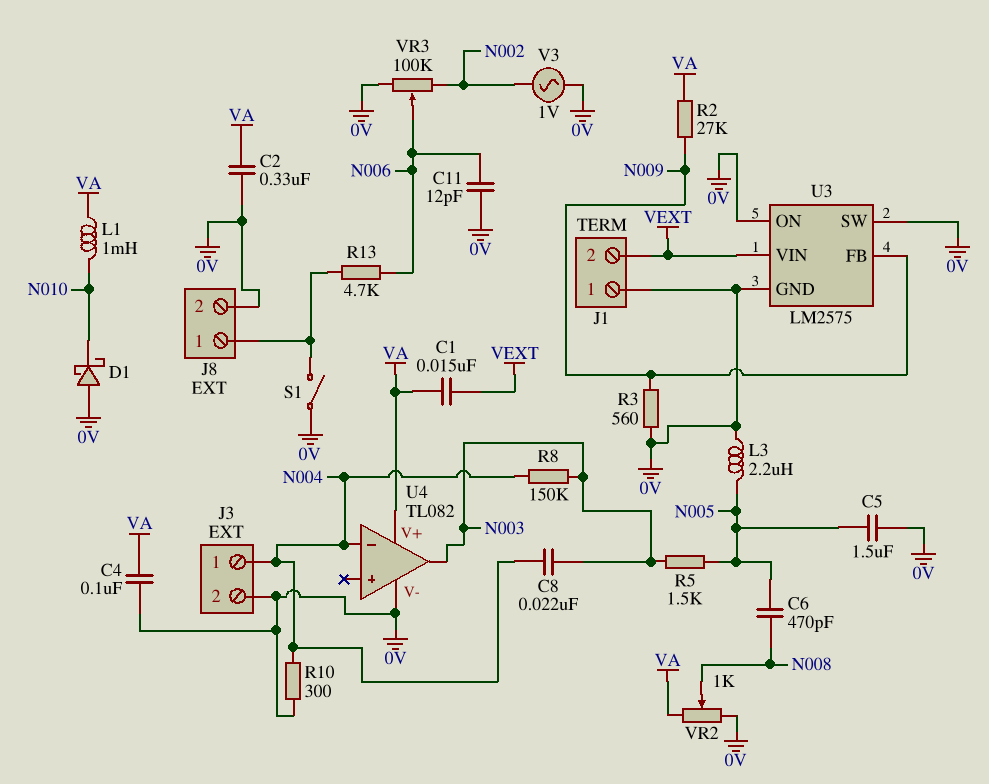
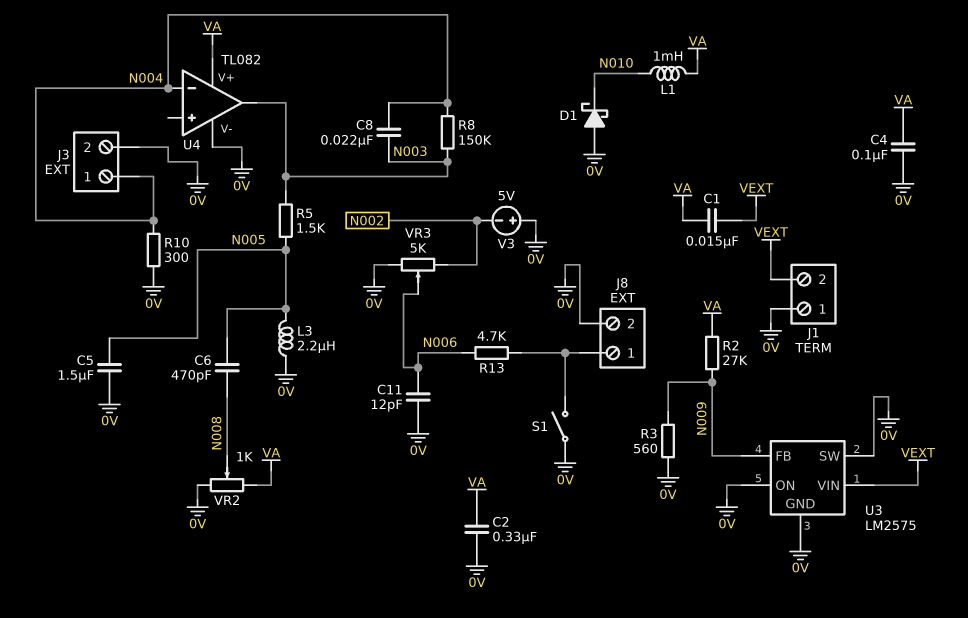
V3: AC 1V (0V, N002) -> 5V (plus 0V, minus N002)
VR3: 100k (0V, N002, wiper N006) -> 5k (0V, N002, wiper N006)

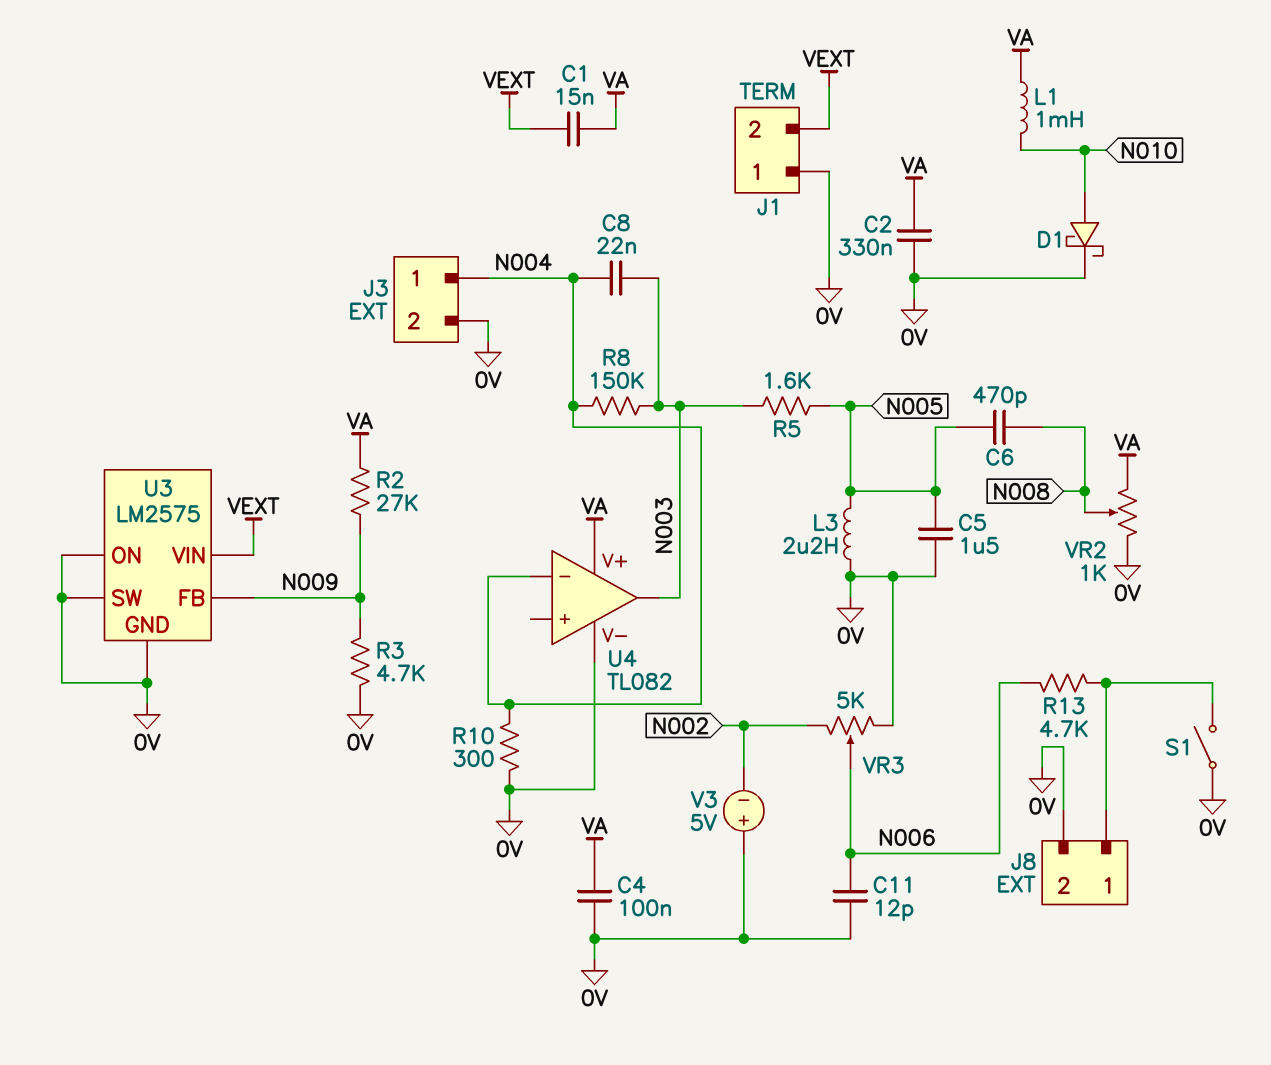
D1: schottky (A 0V, K N010) -> schottky (A N010, K 0V)
R3: 560 (0V, N009) -> 4.7k (0V, N009)
R5: 1.5k (N003, N005) -> 1.6k (N003, N005)

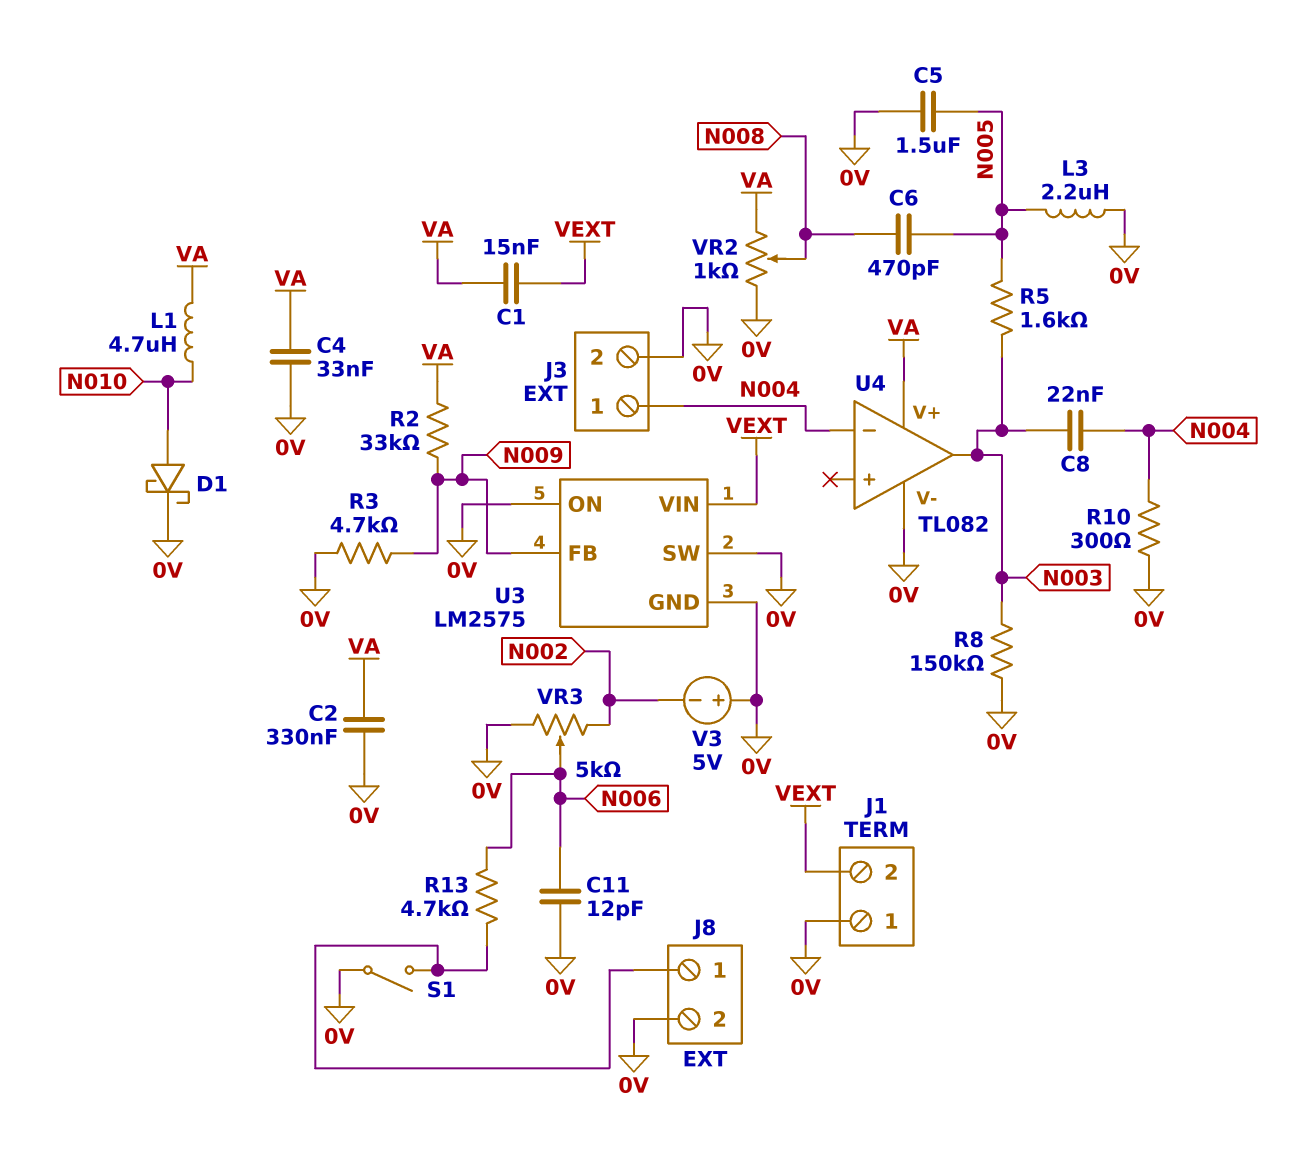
C4: 100nF (0V, VA) -> 33nF (0V, VA)
L1: 1mH (N010, VA) -> 4.7uH (N010, VA)
R2: 27k (N009, VA) -> 33k (N009, VA)
R8: 150k (N003, N004) -> 150k (0V, N003)

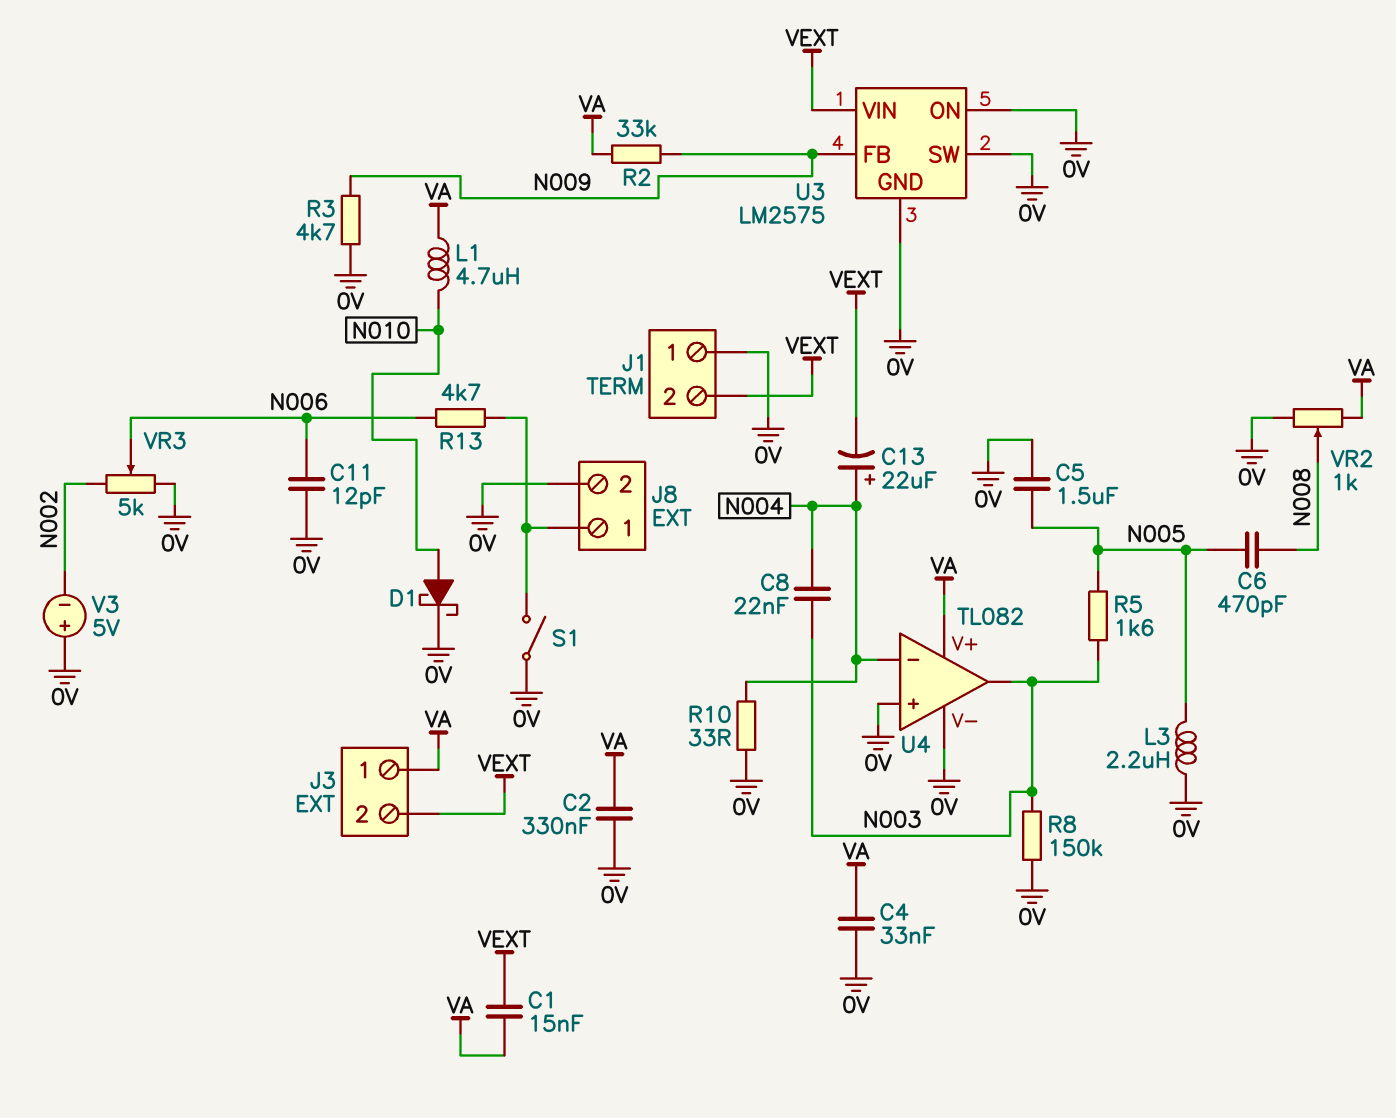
C13: none -> 22uF (plus N004, minus VEXT)
J3 pin 1: N004 -> VA
J3 pin 2: 0V -> VEXT
R10: 300 (0V, N004) -> 33 (0V, N004)
U4 pin in+: none -> 0V

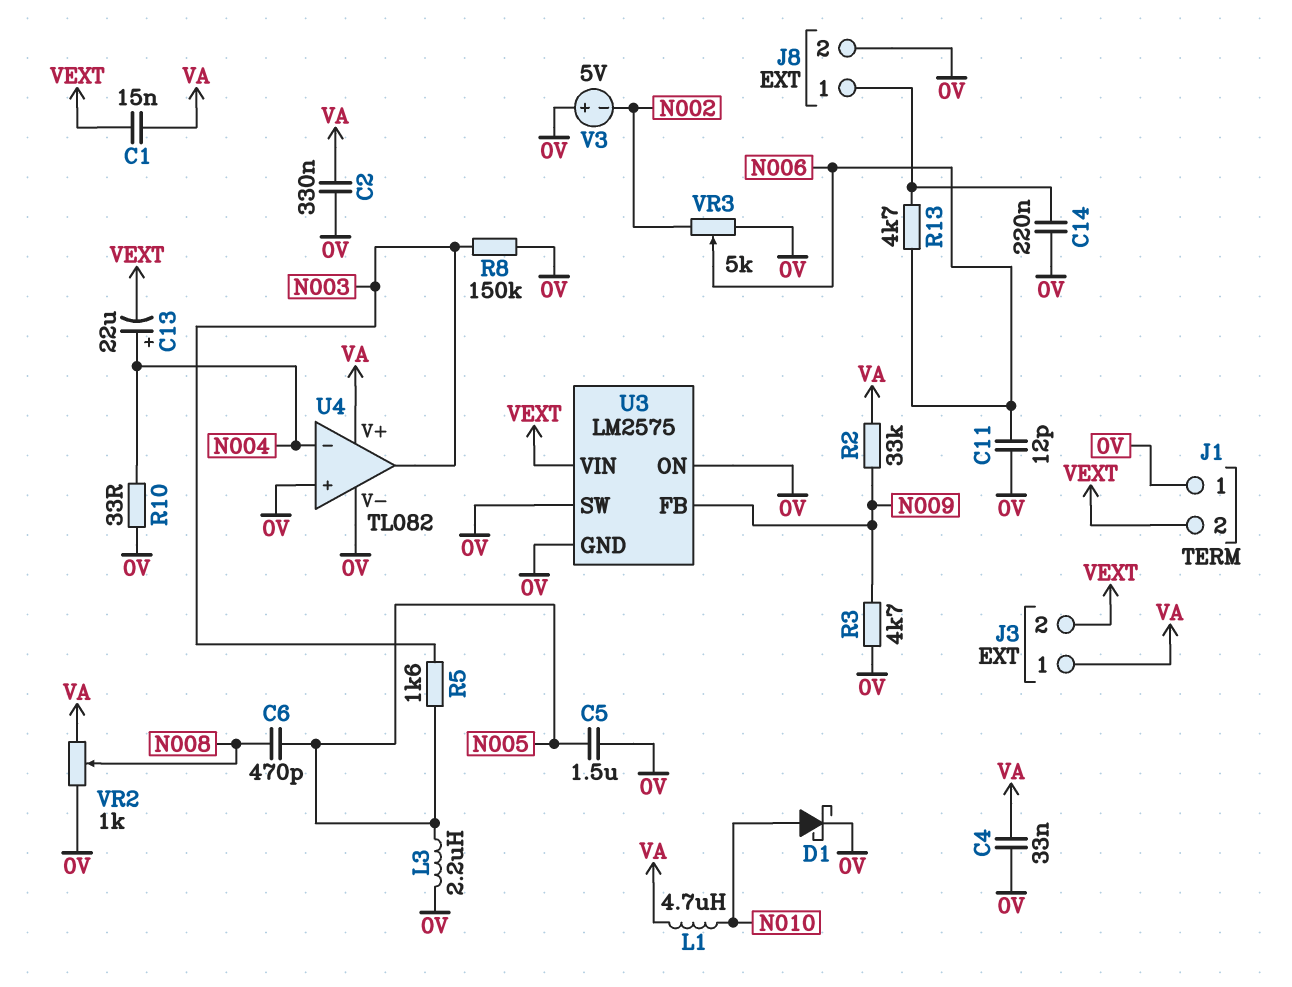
C8: 22nF (N003, N004) -> none
C14: none -> 220nF (0V, J8/1)
S1: switch (0V, J8/1) -> none

